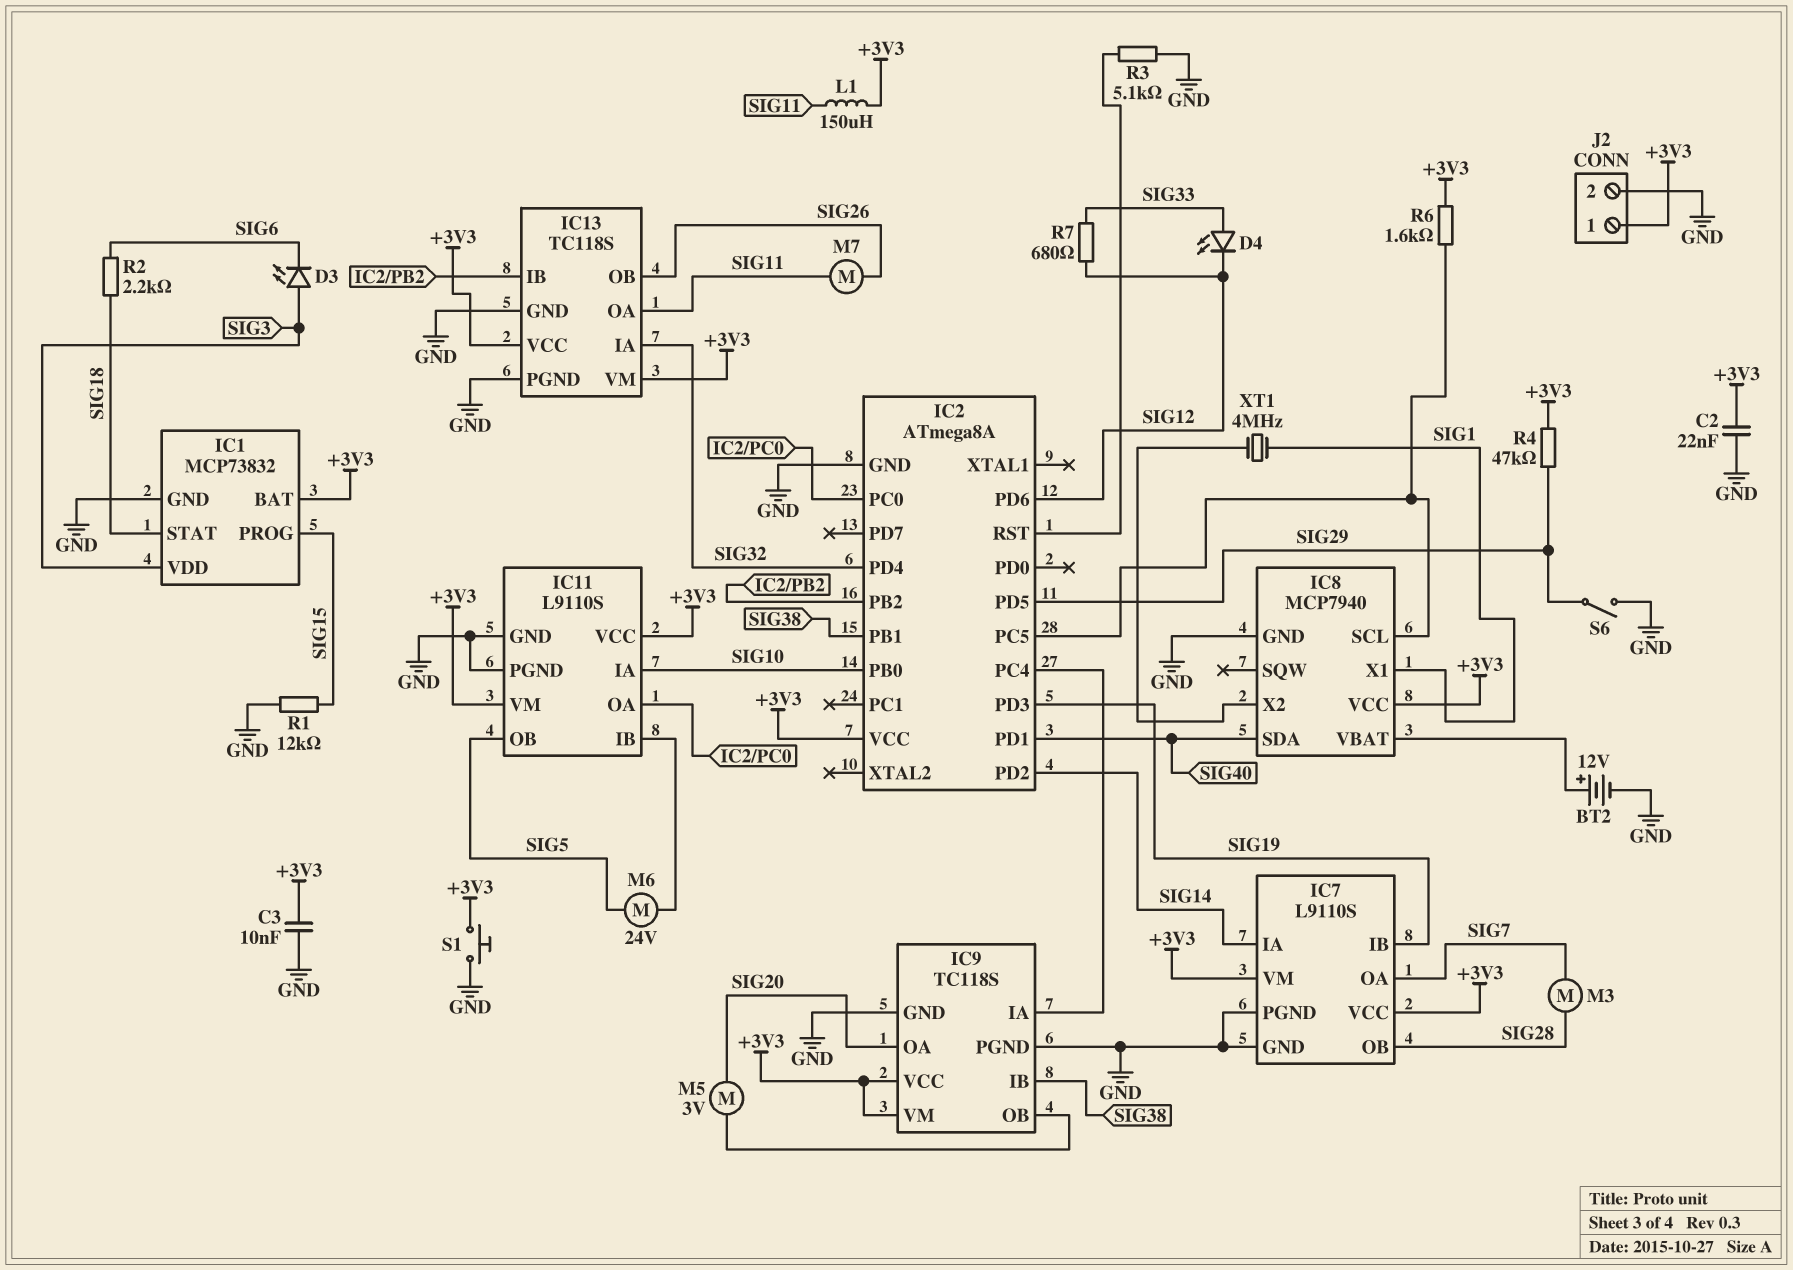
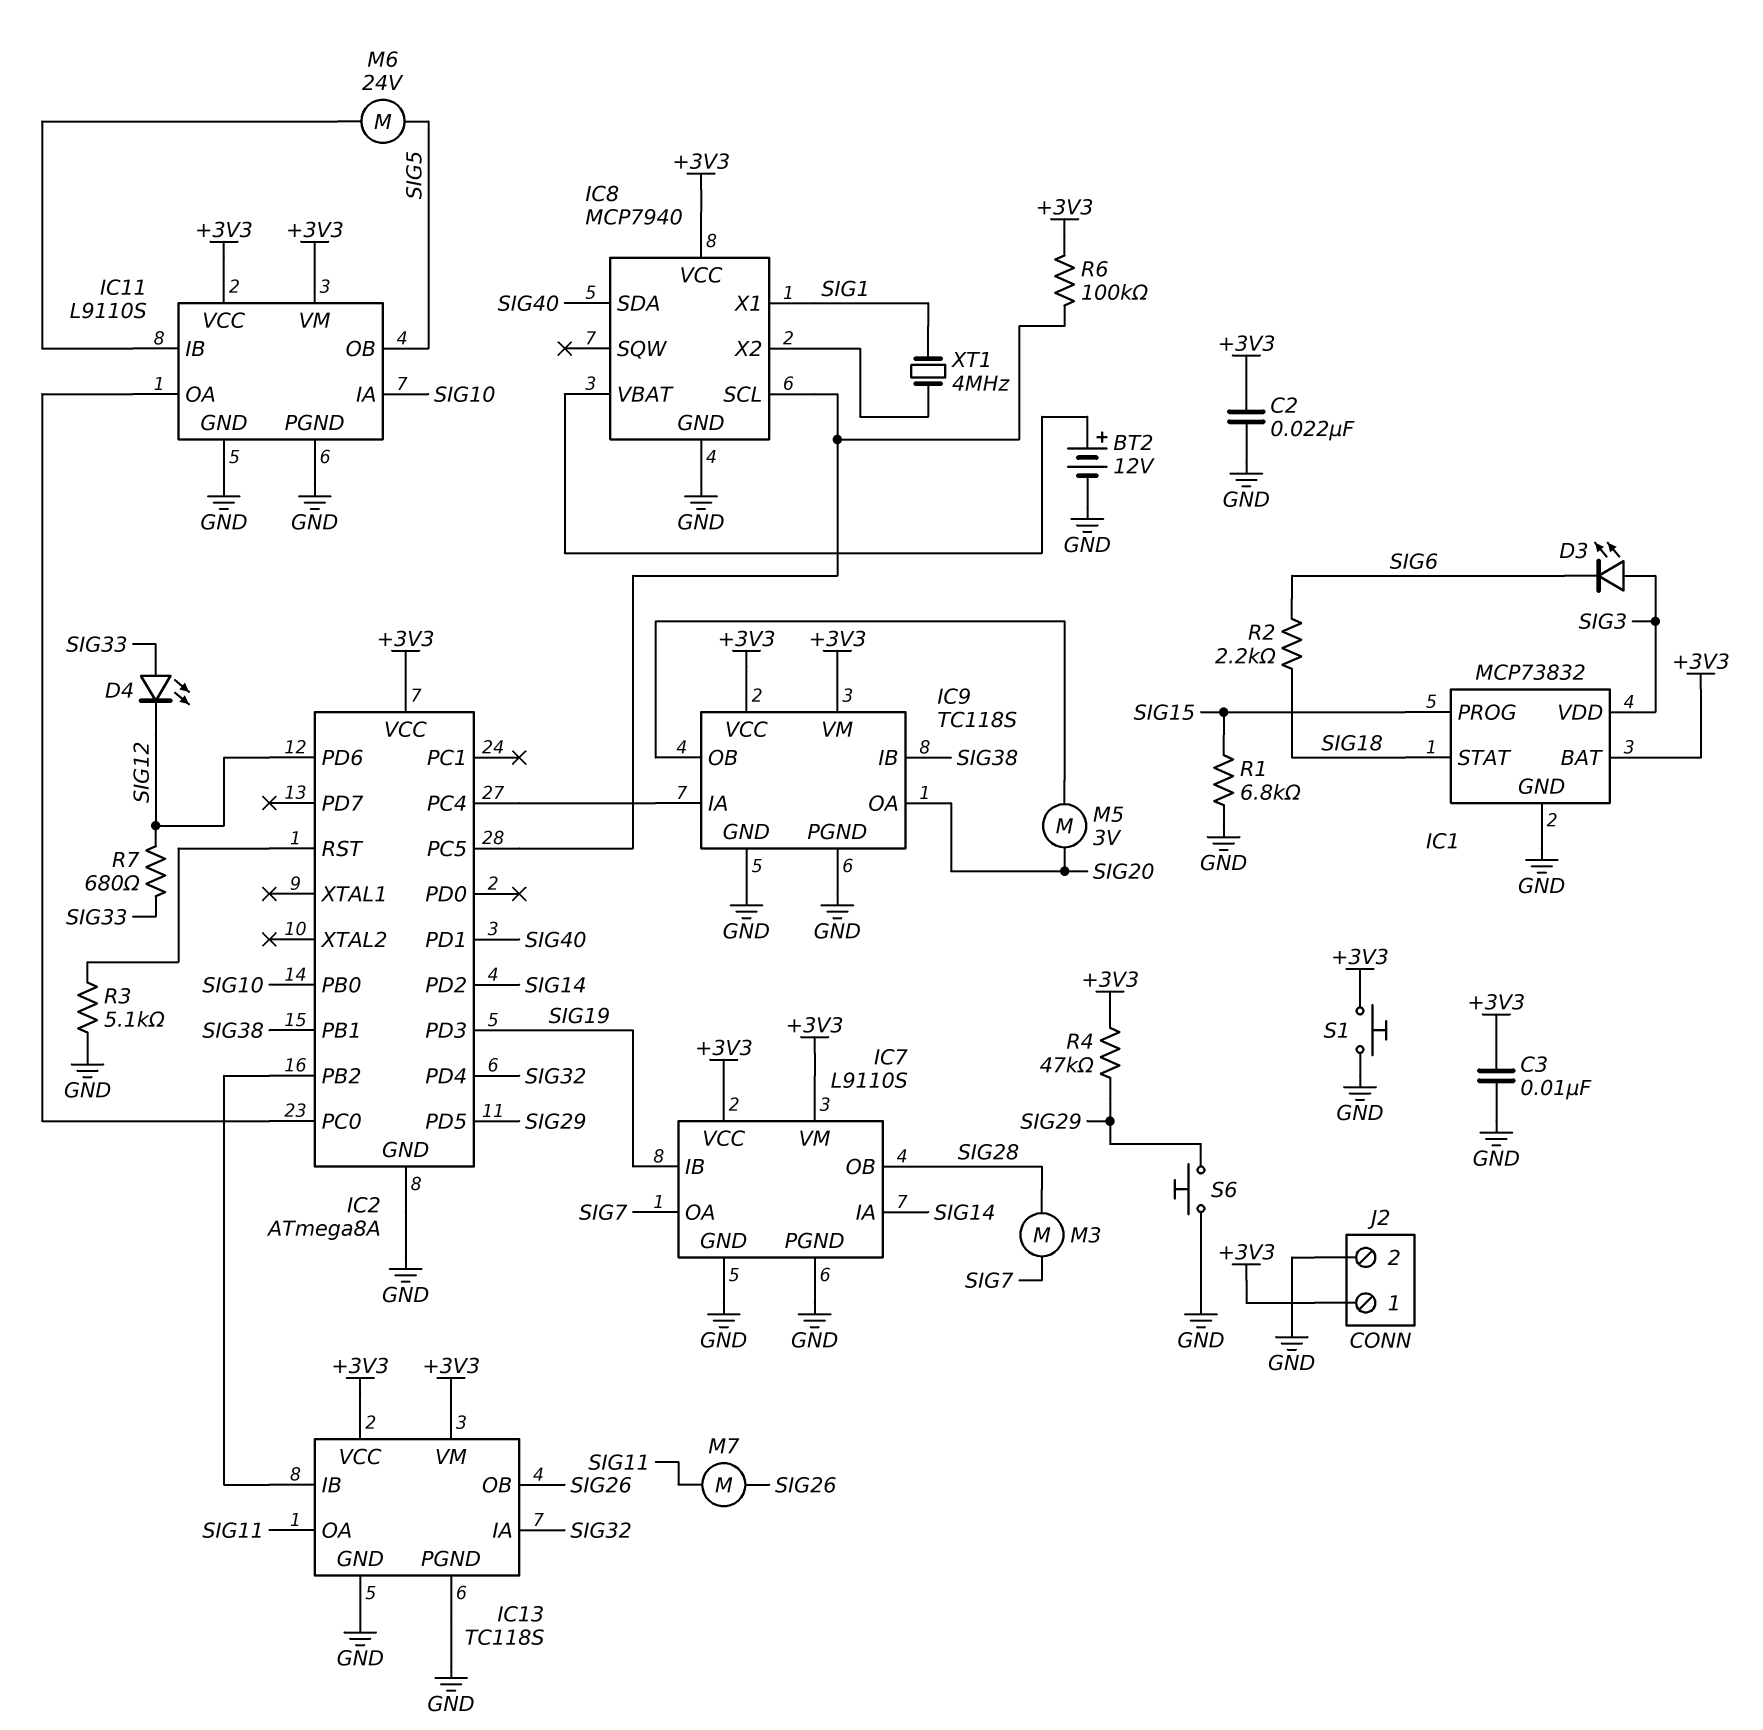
L1: 150uH (+3V3, SIG11) -> none
R1: 12k (GND, SIG15) -> 6.8k (GND, SIG15)
R6: 1.6k (+3V3, IC2/PC5) -> 100k (+3V3, IC2/PC5)
S6: switch (GND, SIG29) -> button (GND, SIG29)

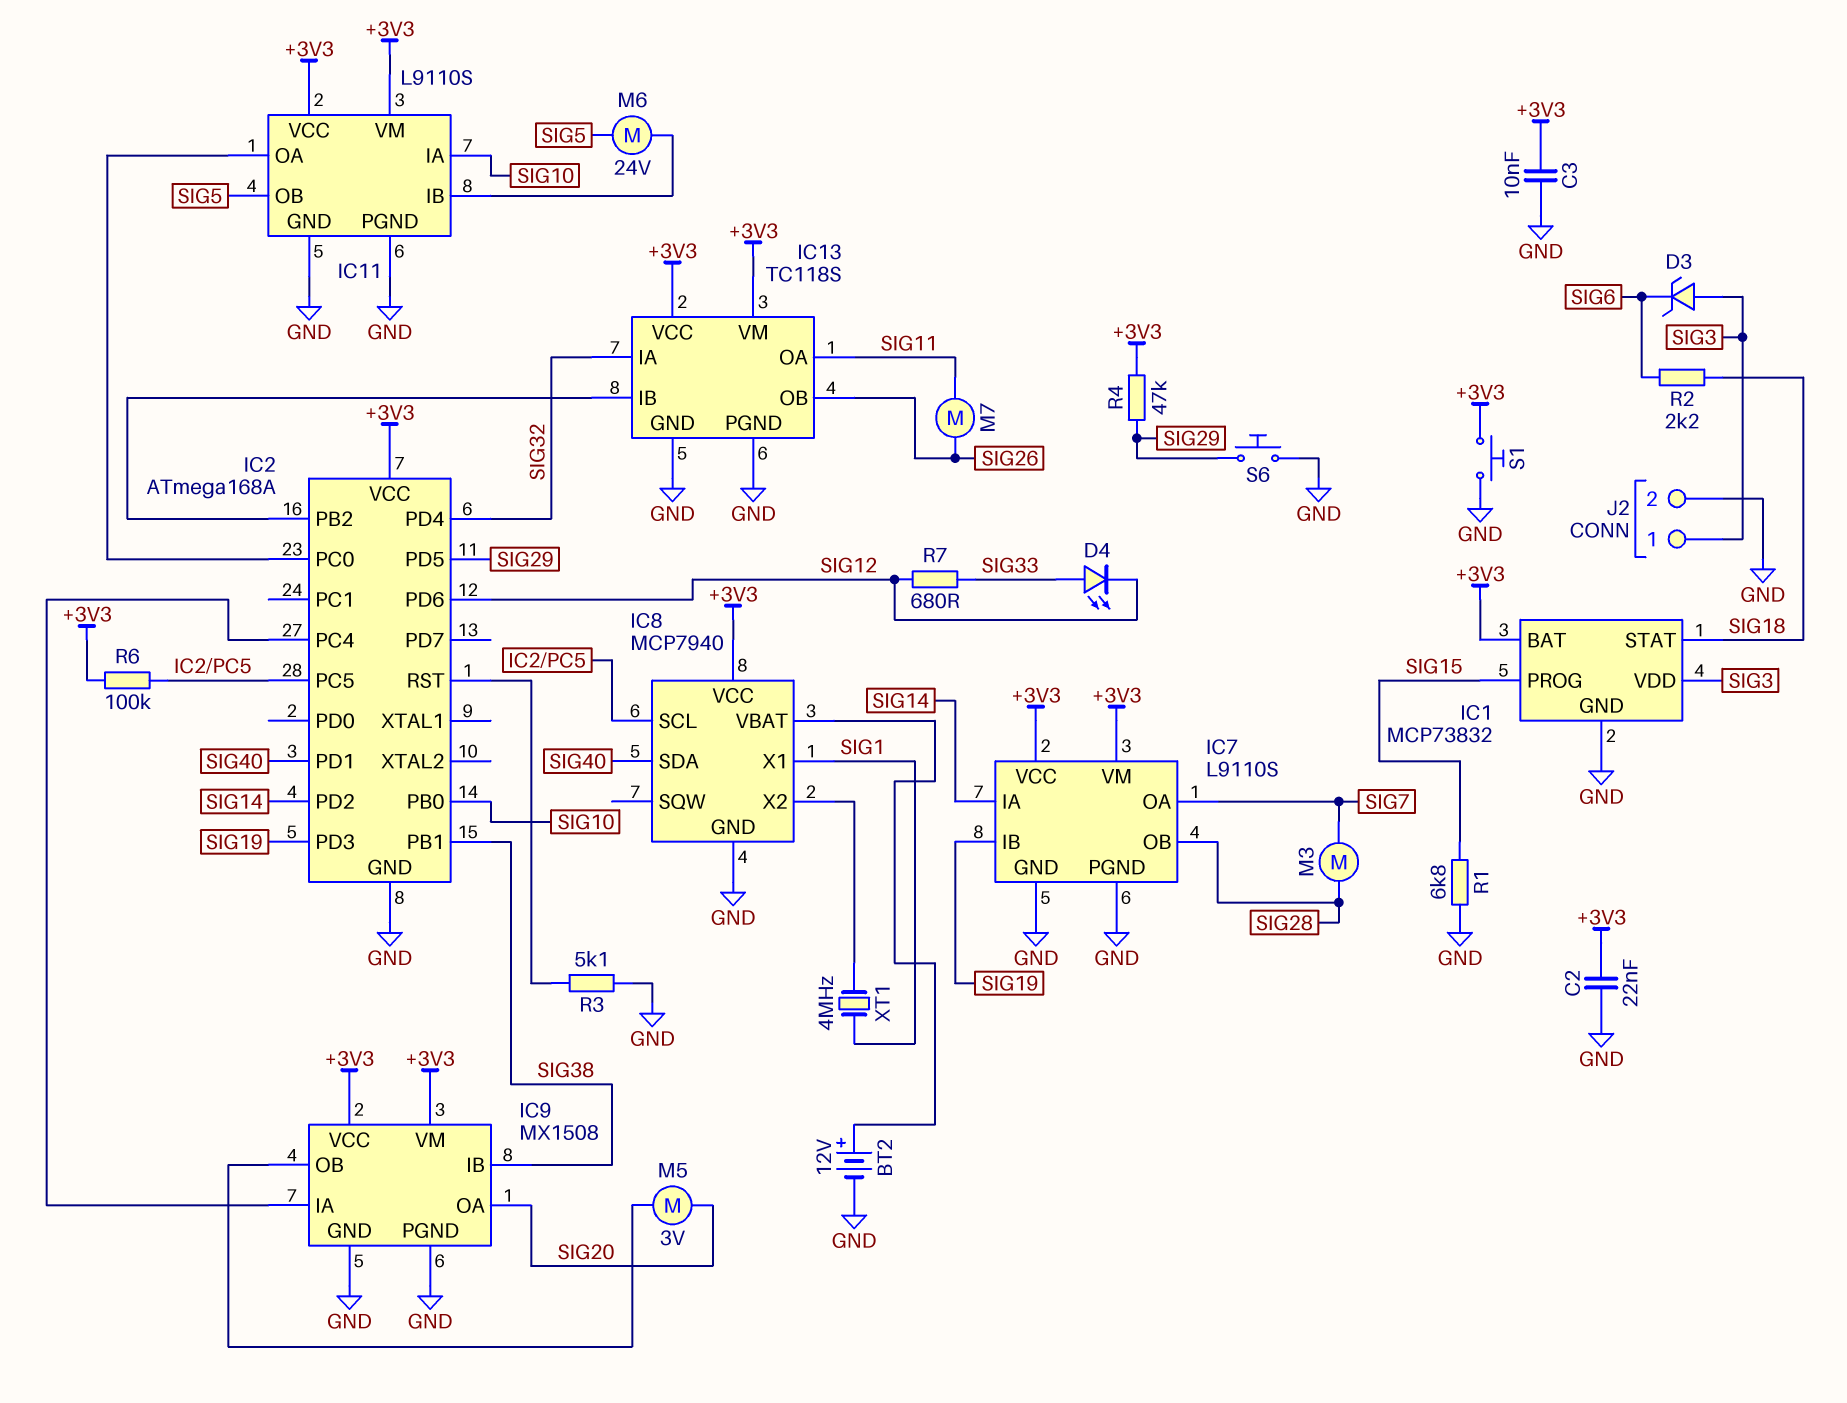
D3: LED (A SIG3, K SIG6) -> zener (A SIG3, K SIG6)
IC2: ATmega8A -> ATmega168A
IC9: TC118S -> MX1508
J2 pin 1: +3V3 -> SIG3

